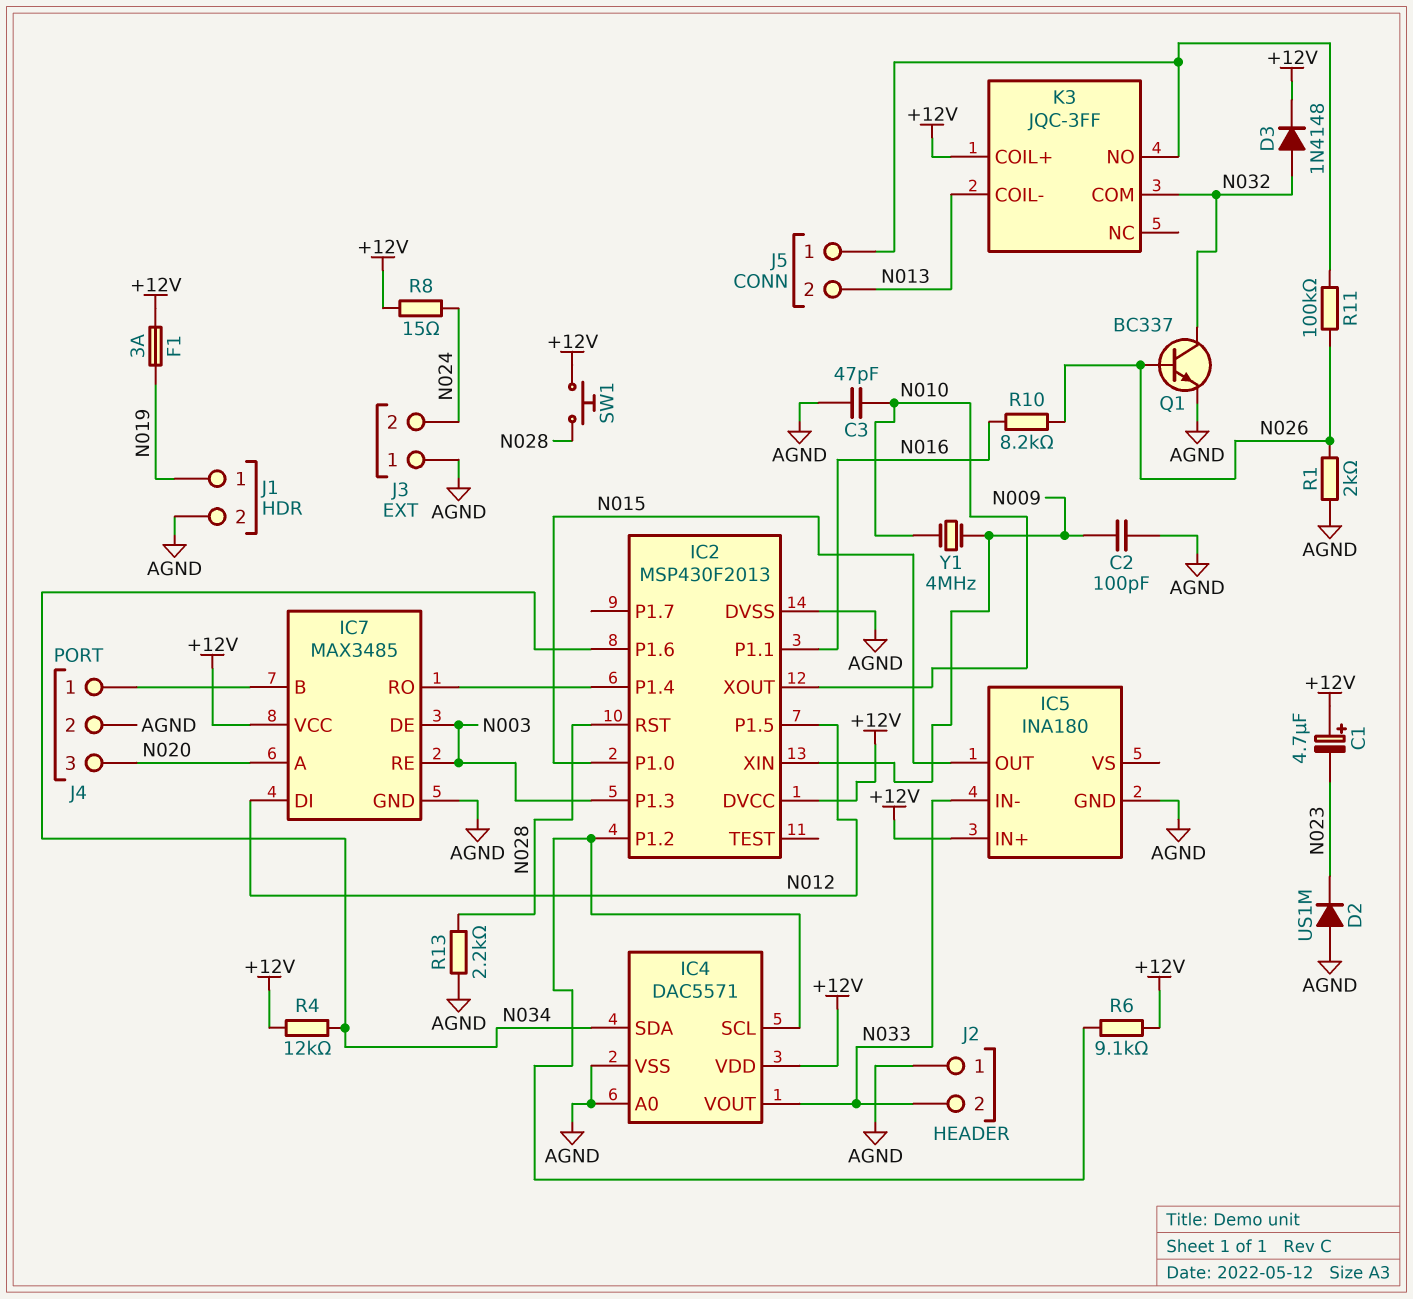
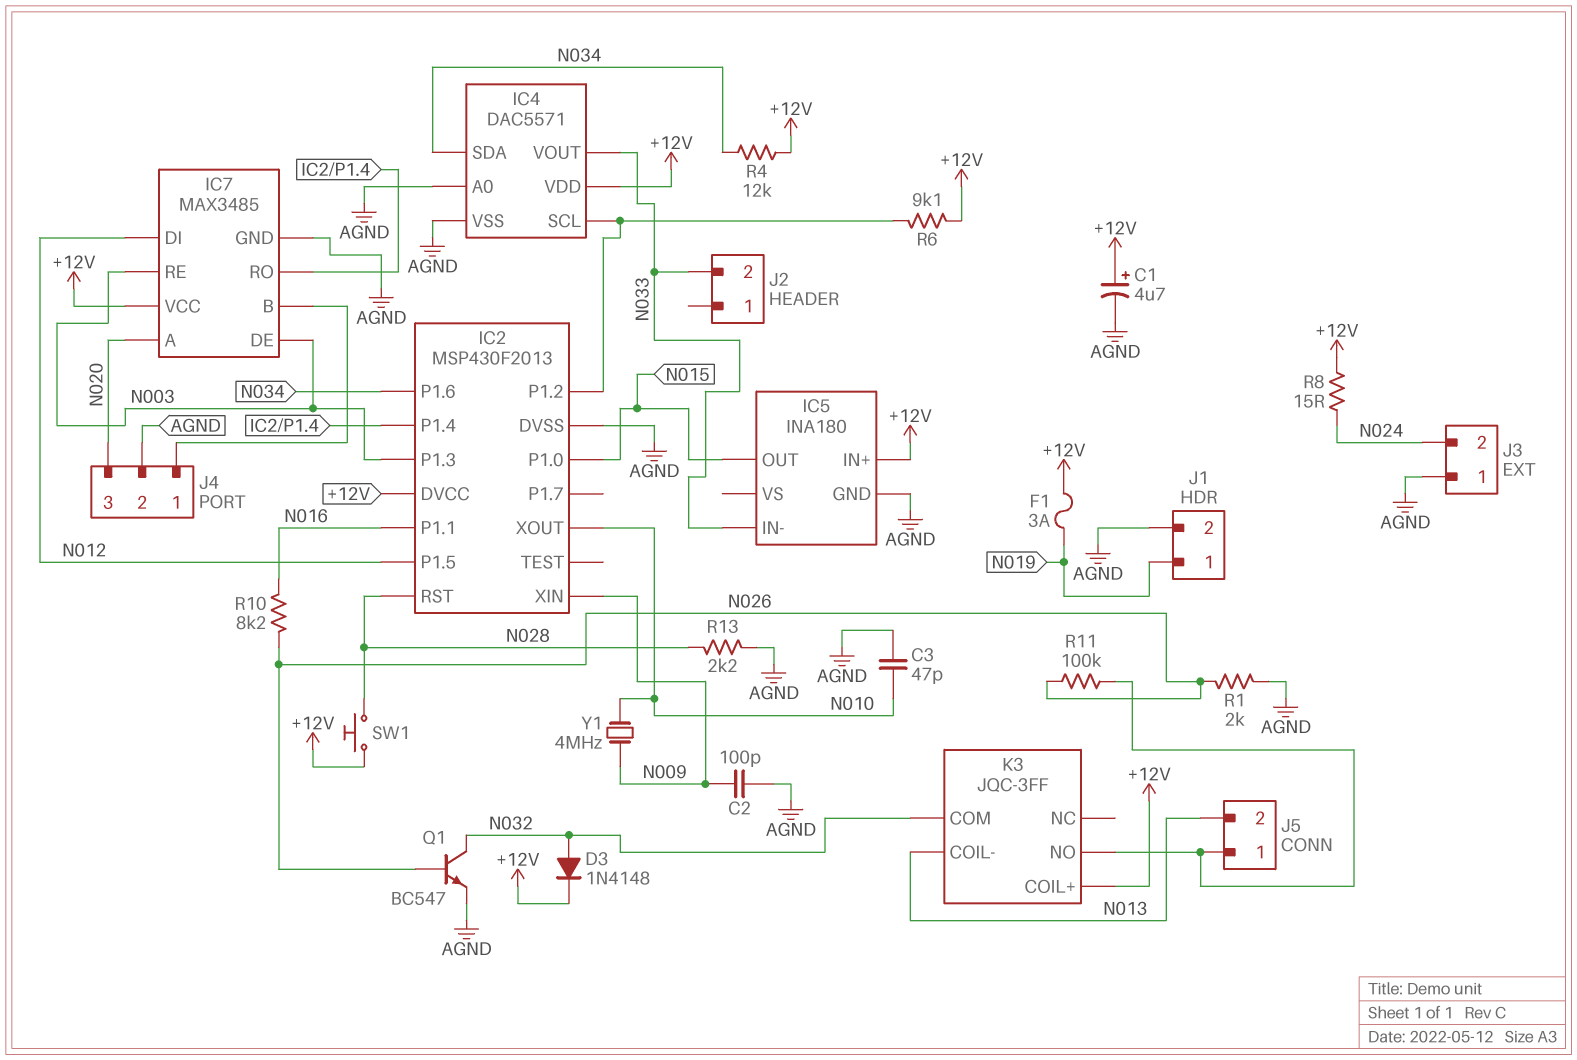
C1: 4.7uF (plus +12V, minus N023) -> 4.7uF (plus +12V, minus AGND)
D2: diode US1M (A AGND, K N023) -> none
J2 pin 1: AGND -> none
Q1: NPN BC337 (B N026, C N032, E AGND) -> NPN BC547 (B N026, C N032, E AGND)

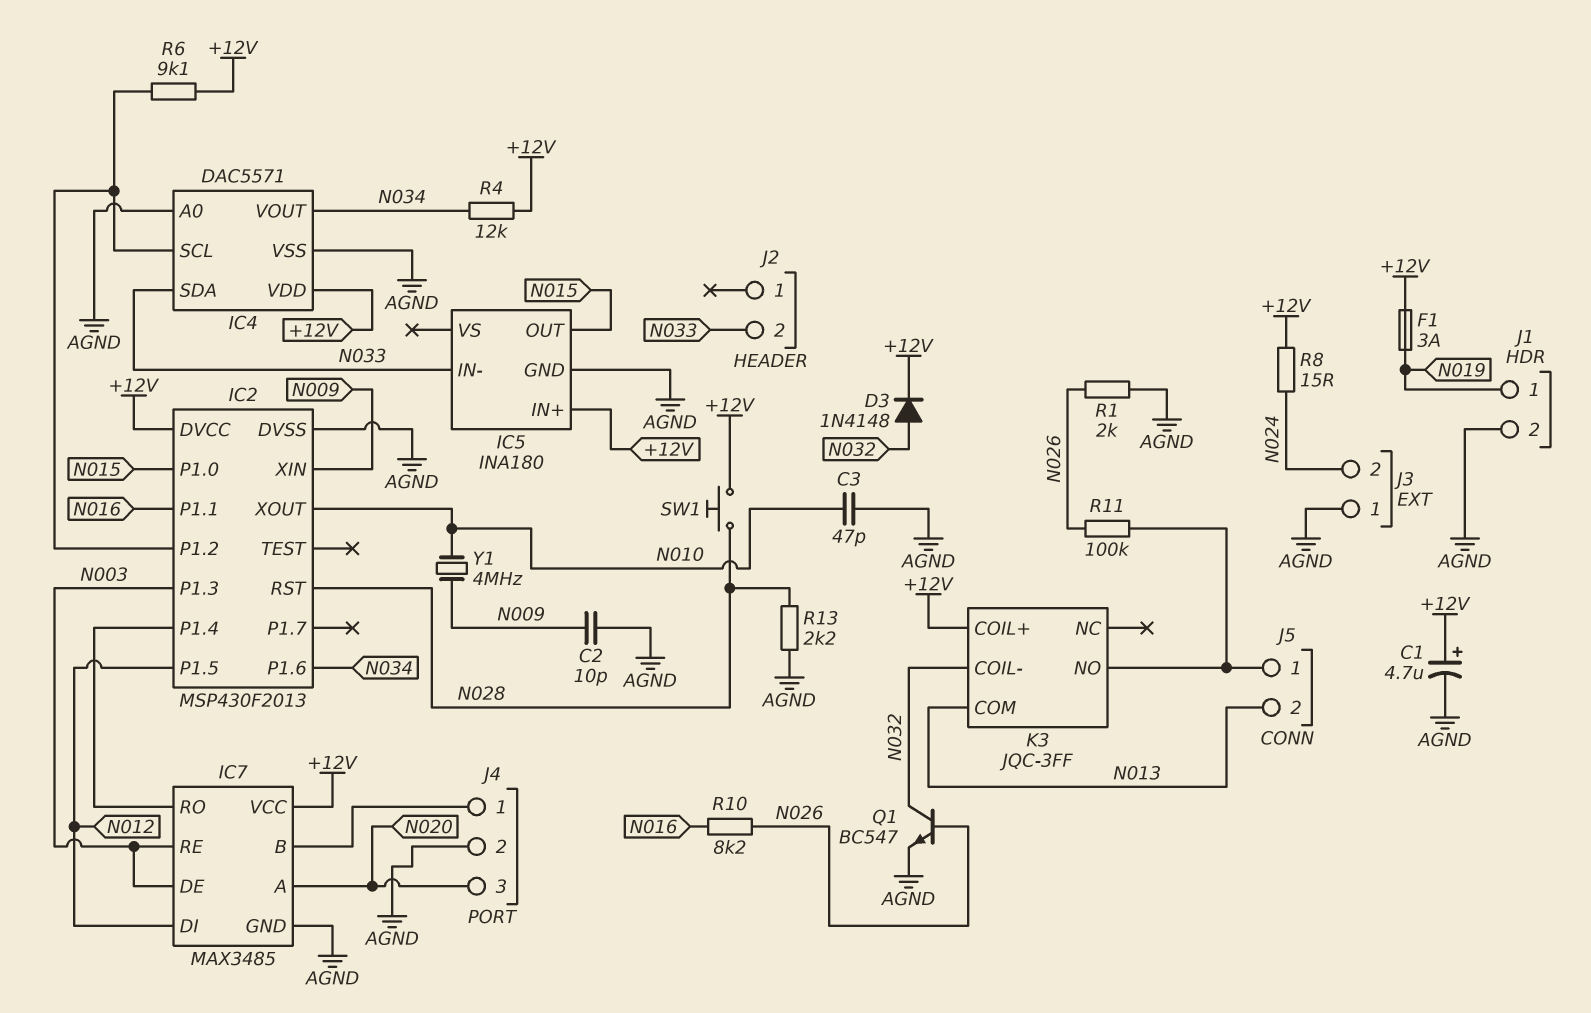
C2: 100pF (AGND, N009) -> 10pF (AGND, N009)
IC4 pin SDA: N034 -> N033
IC4 pin VOUT: N033 -> N034
K3 pin COIL-: N013 -> N032
K3 pin COM: N032 -> N013

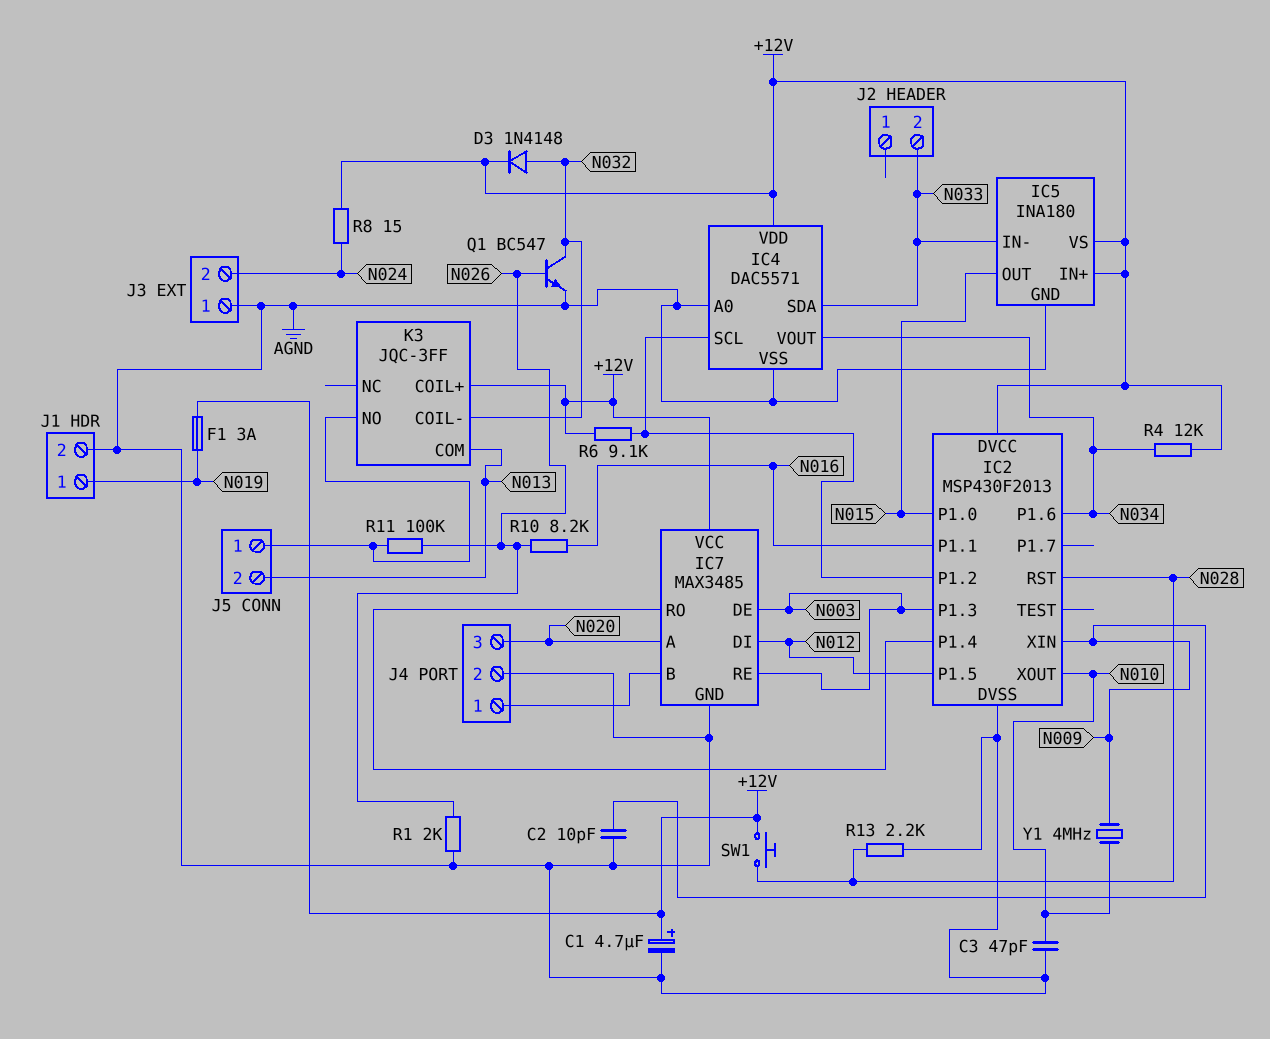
IC5 pin VS: none -> +12V

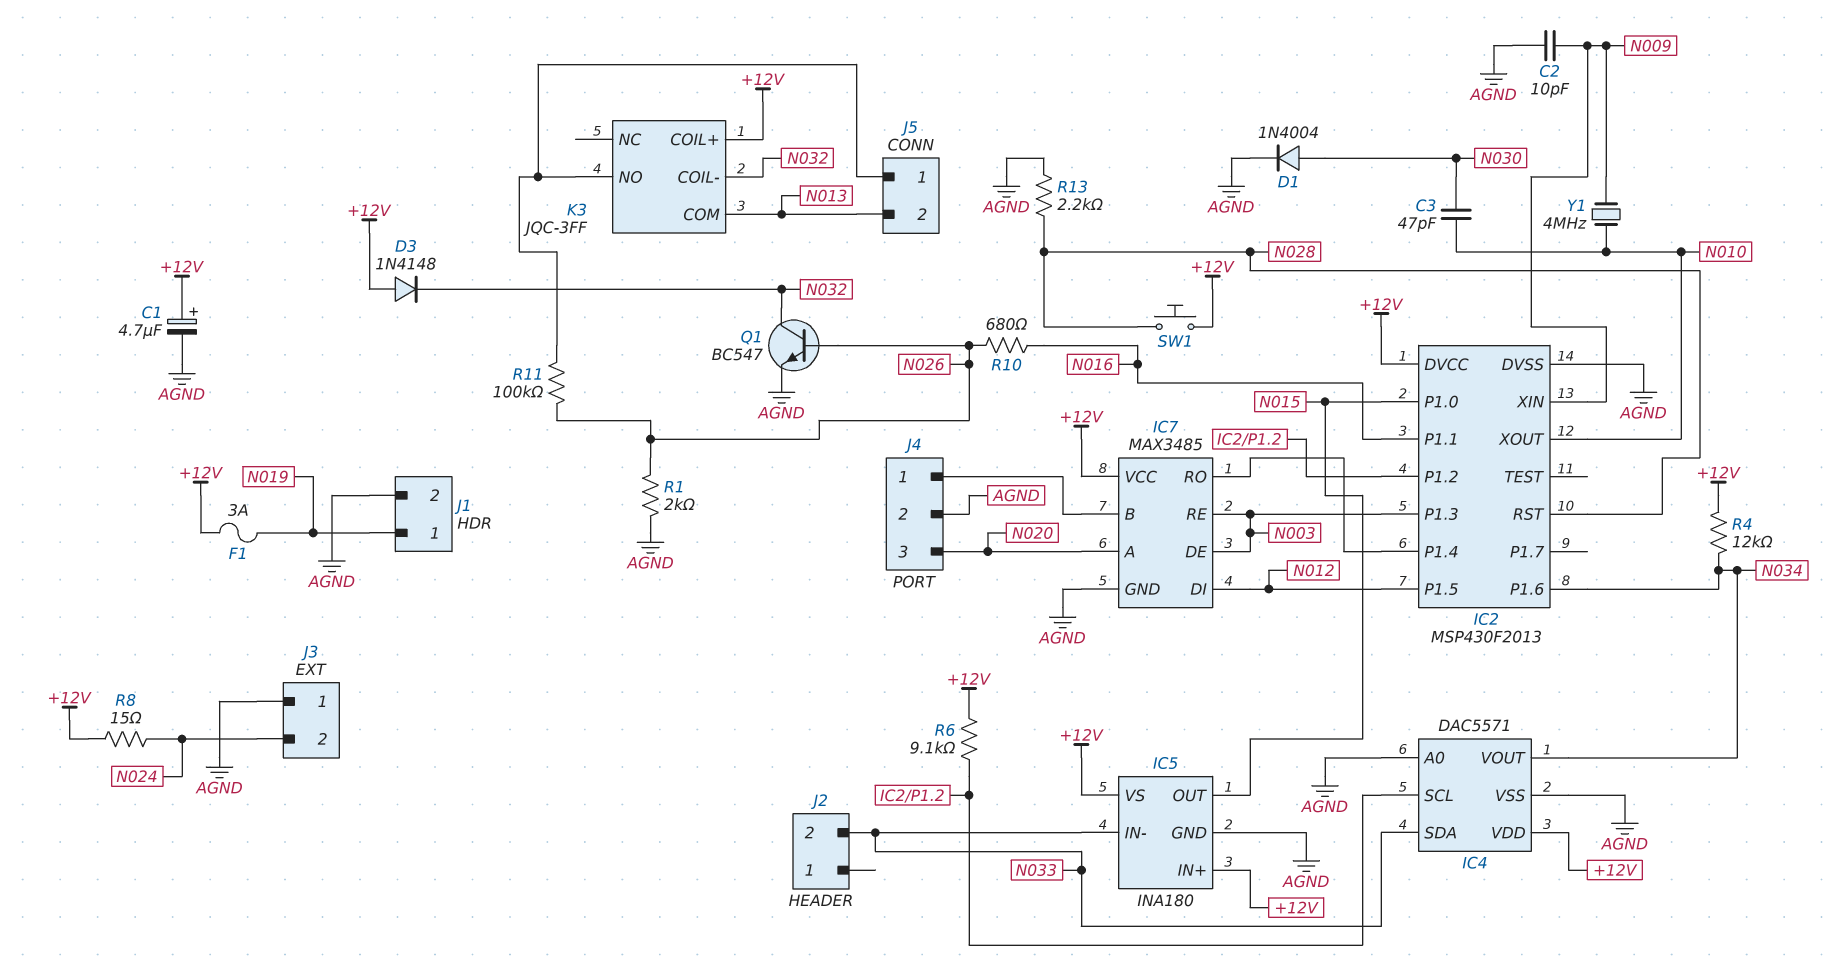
C3: 47pF (AGND, N010) -> 47pF (N010, N030)
D1: none -> diode 1N4004 (A N030, K AGND)
D3: diode 1N4148 (A N032, K +12V) -> diode 1N4148 (A +12V, K N032)
R10: 8.2k (N016, N026) -> 680 (N016, N026)

